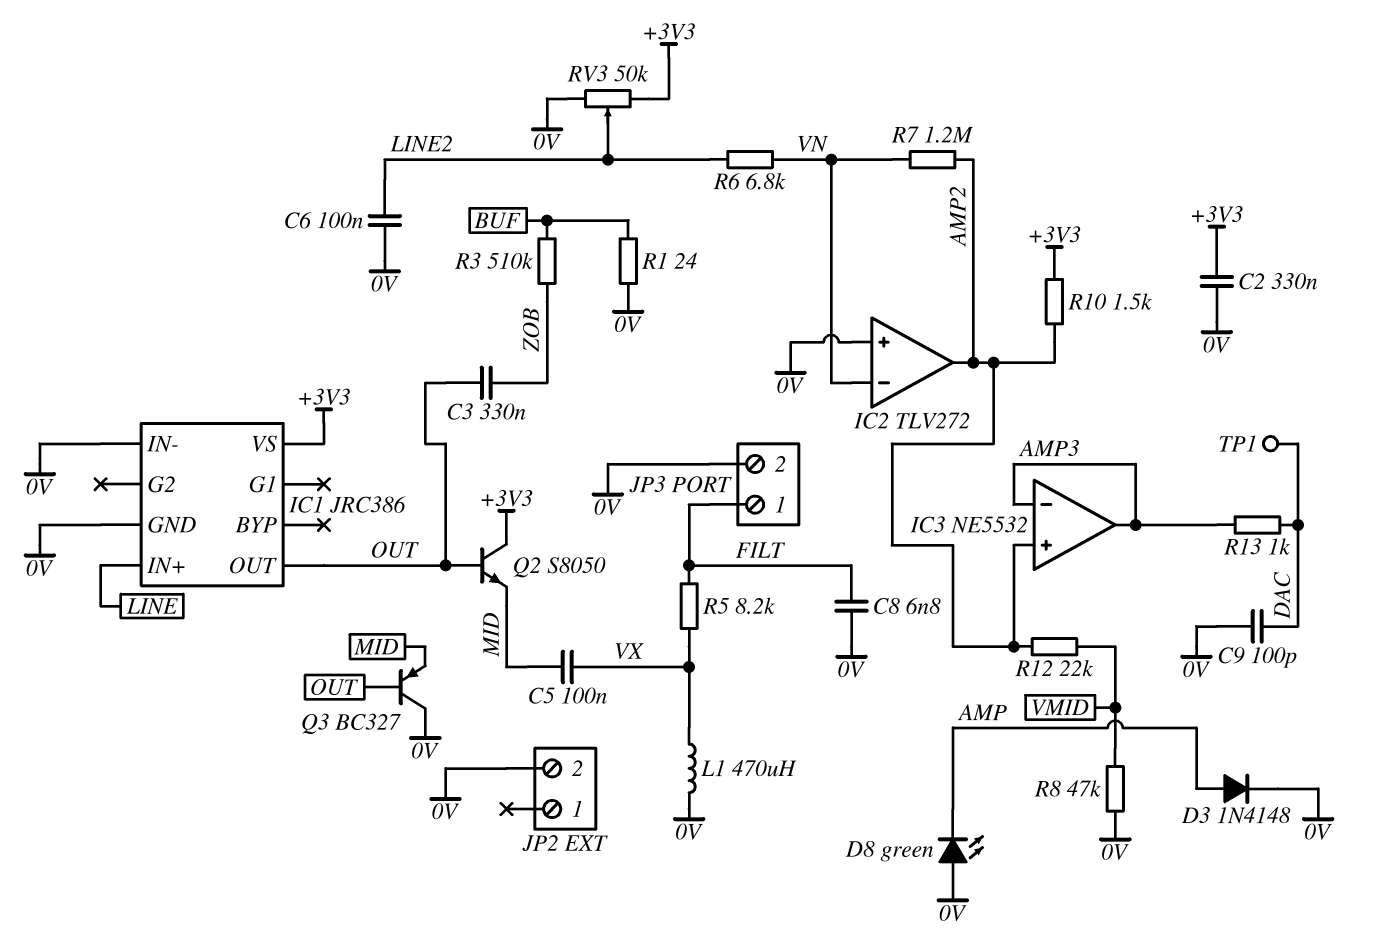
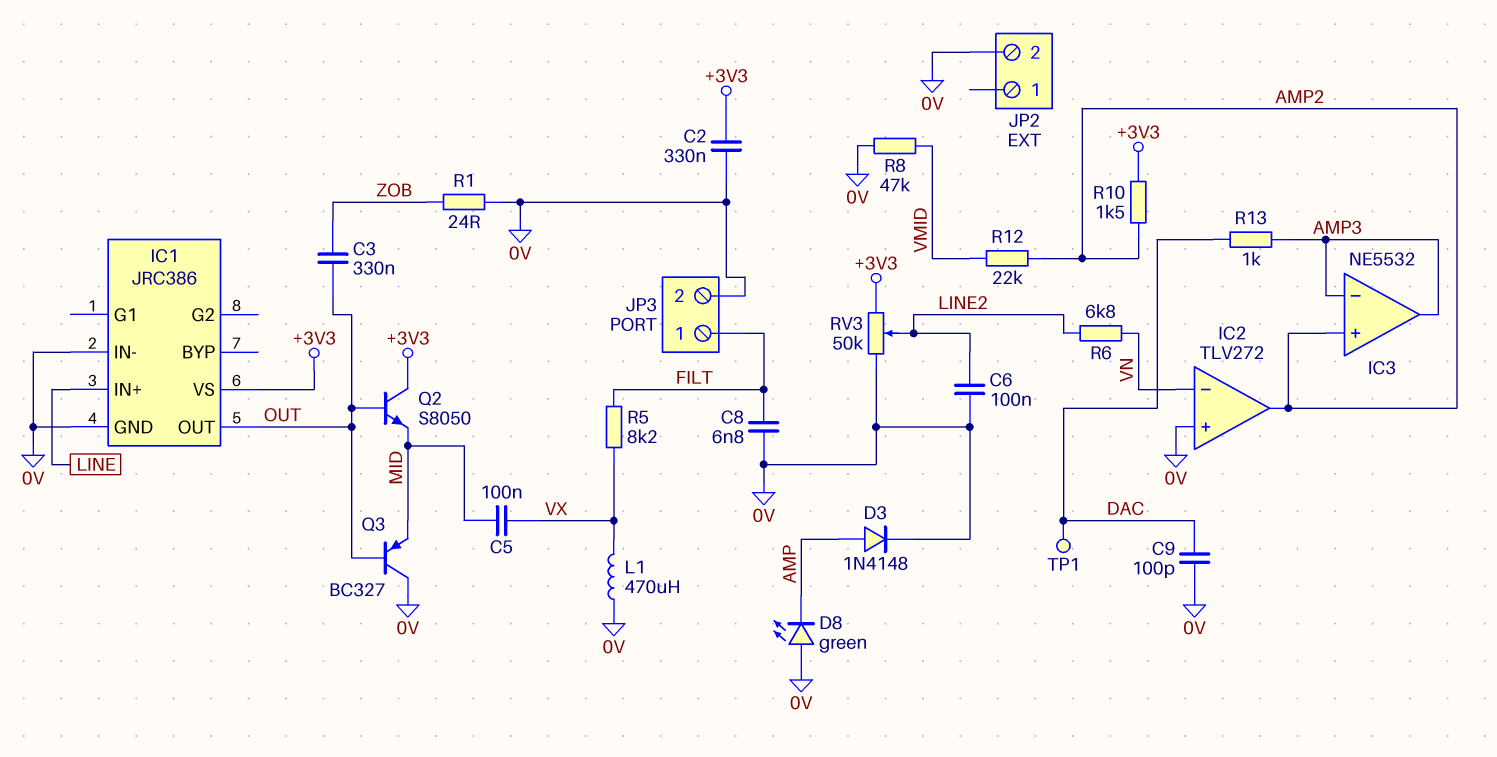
R1: 24 (0V, BUF) -> 24 (0V, ZOB)
R3: 510k (BUF, ZOB) -> none
R7: 1.2M (AMP2, VN) -> none

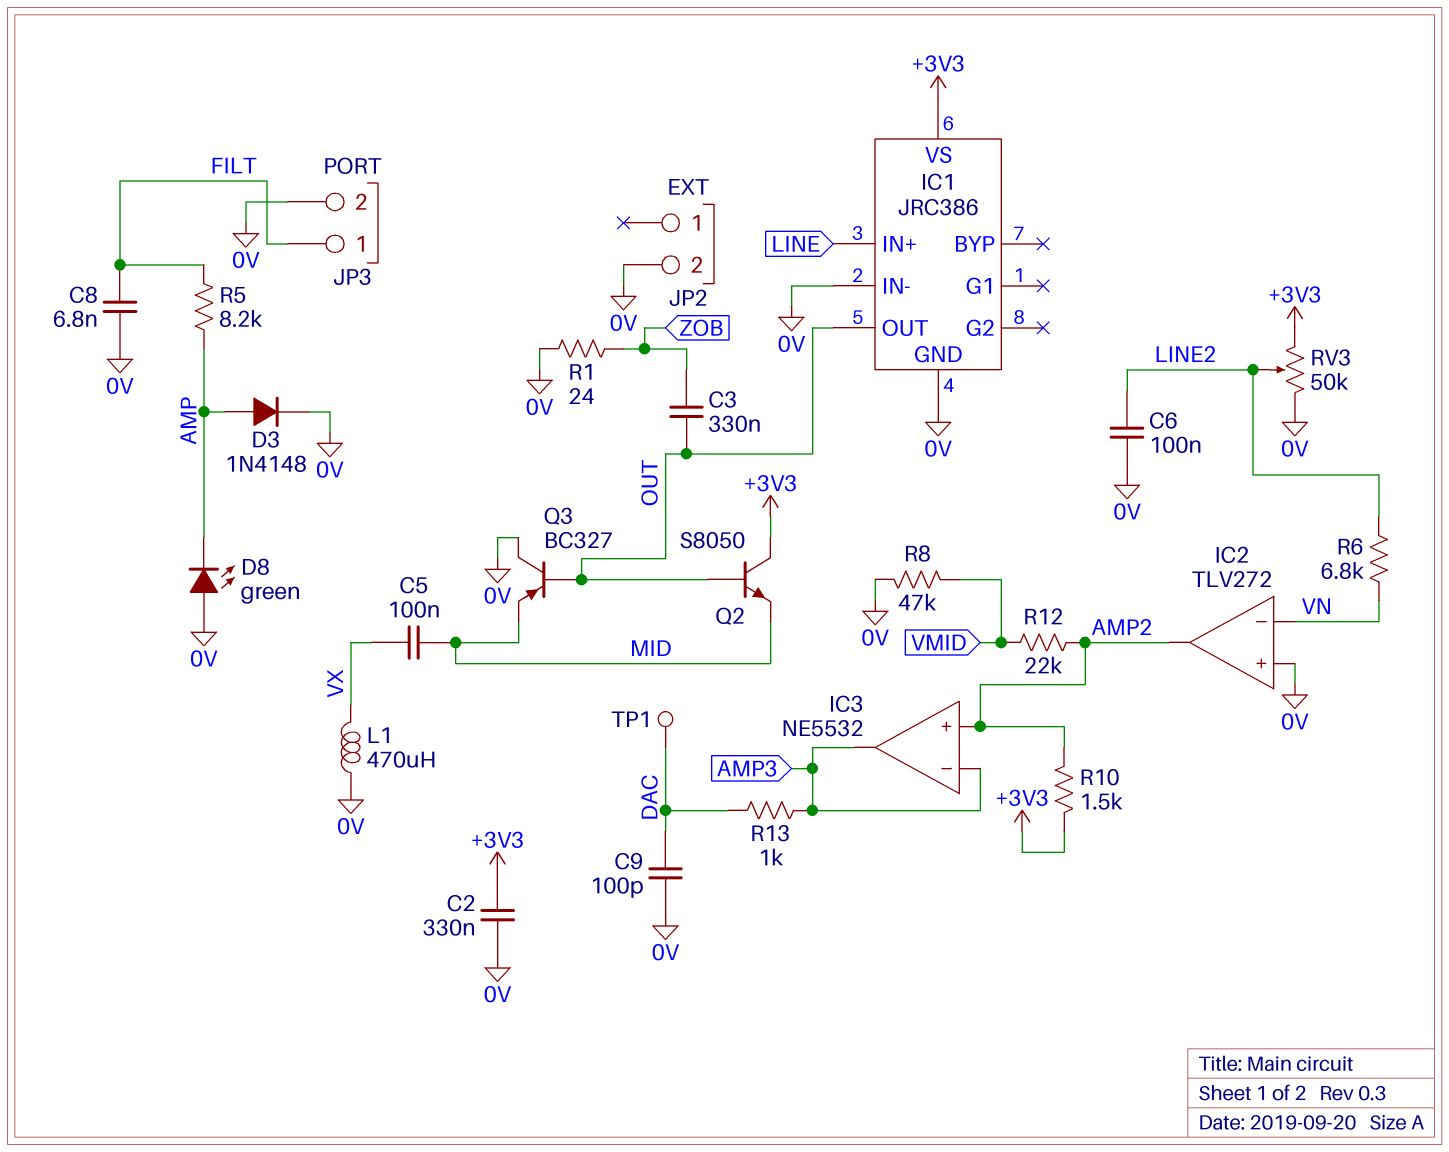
R5: 8.2k (FILT, VX) -> 8.2k (AMP, FILT)

